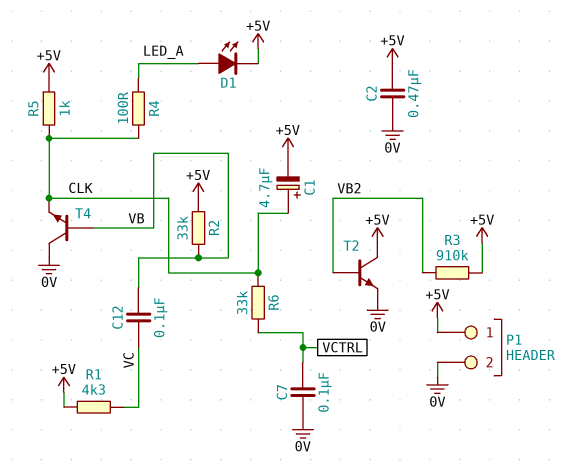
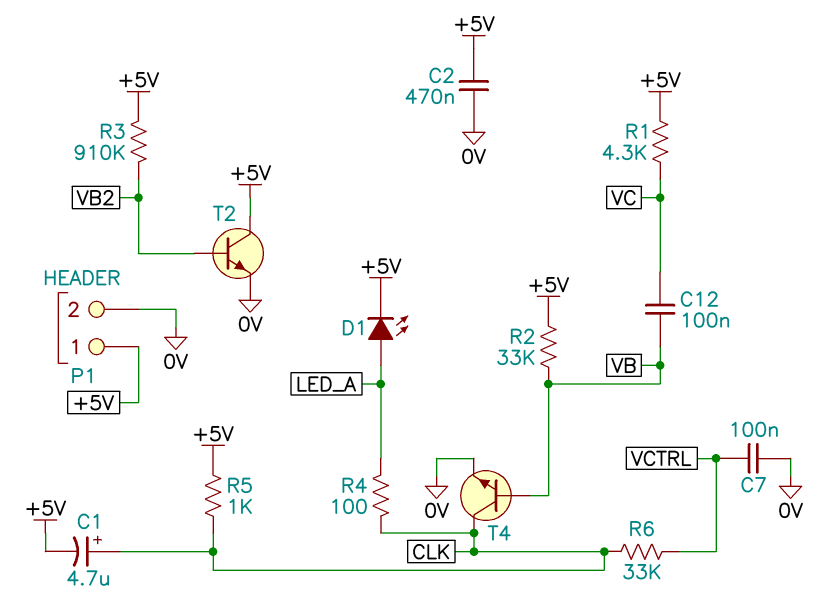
T4: NPN (B VB, C 0V, E CLK) -> NPN (B VB, C CLK, E 0V)

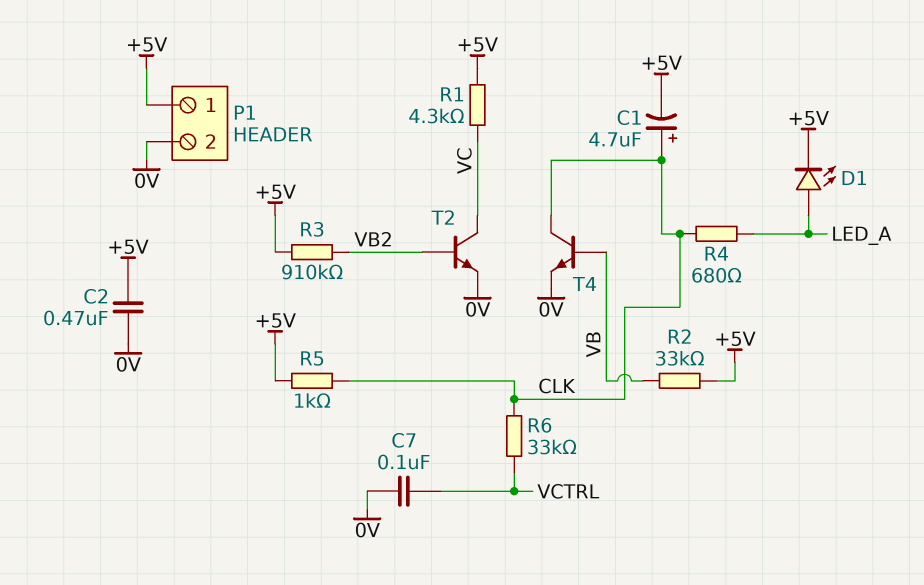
C12: 100nF (VB, VC) -> none
R4: 100 (CLK, LED_A) -> 680 (CLK, LED_A)
T2: NPN (B VB2, C +5V, E 0V) -> NPN (B VB2, C VC, E 0V)

